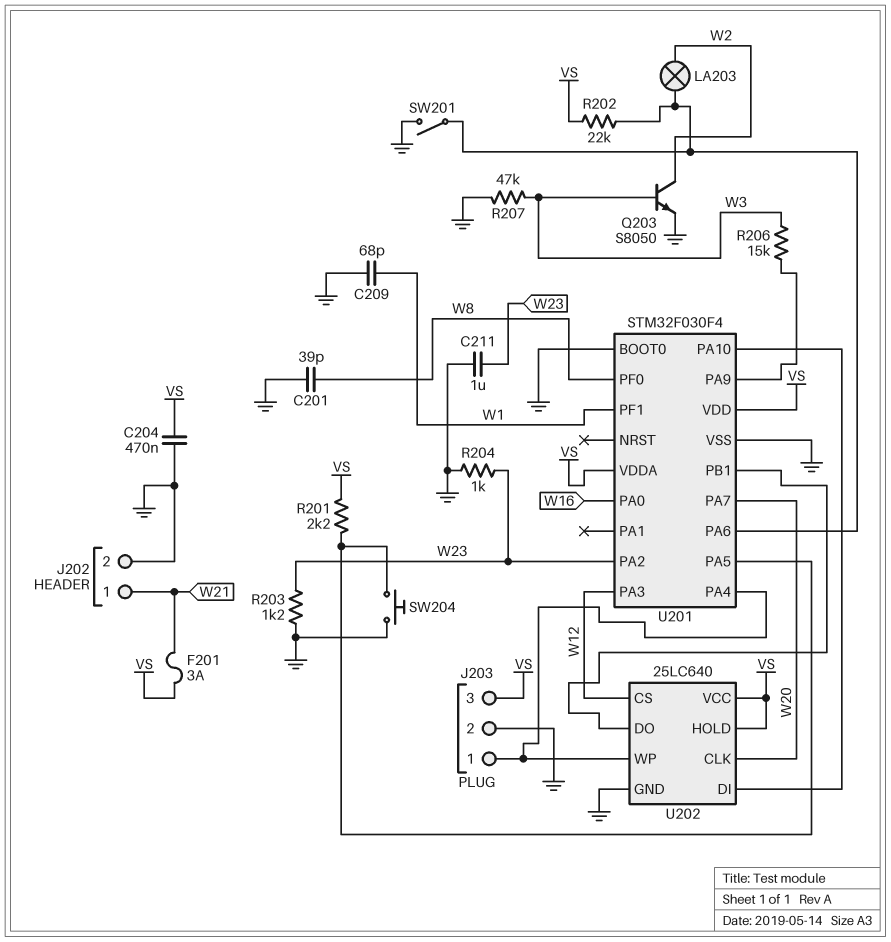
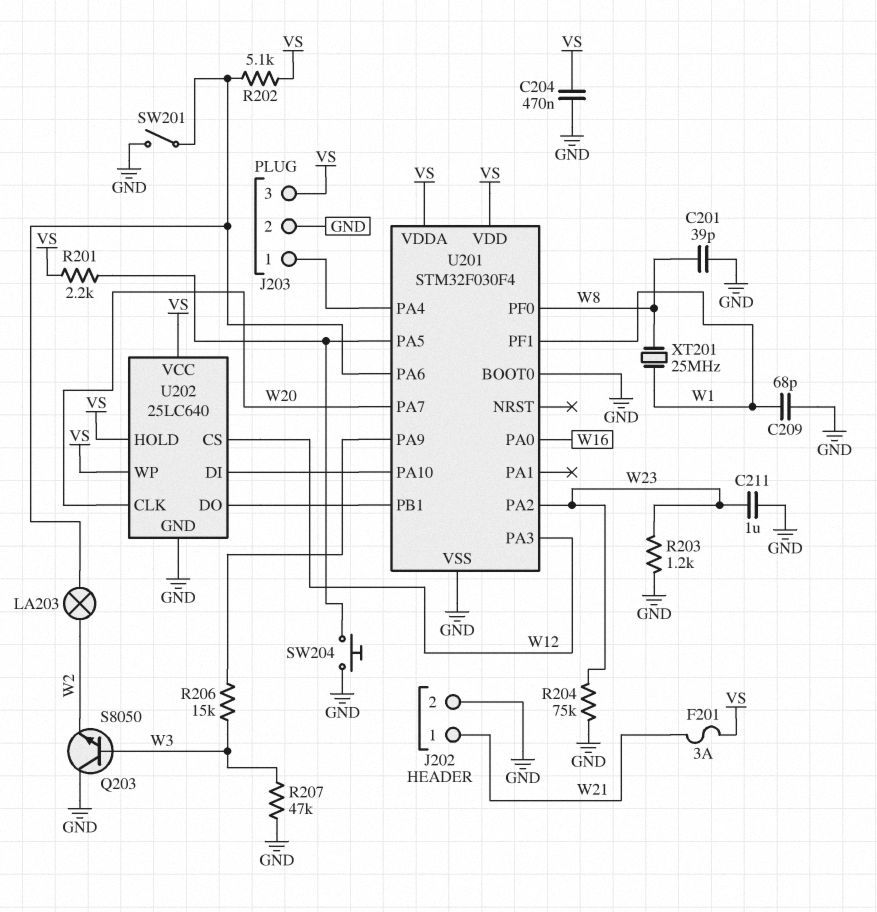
Q203: NPN S8050 (B W3, C W2, E GND) -> NPN S8050 (B W3, C GND, E W2)
R202: 22k (U201/PA6, VS) -> 5.1k (U201/PA6, VS)
R204: 1k (GND, W23) -> 75k (GND, W23)
U202 pin WP: J203/1 -> VS
XT201: none -> 25MHz (W1, W8)

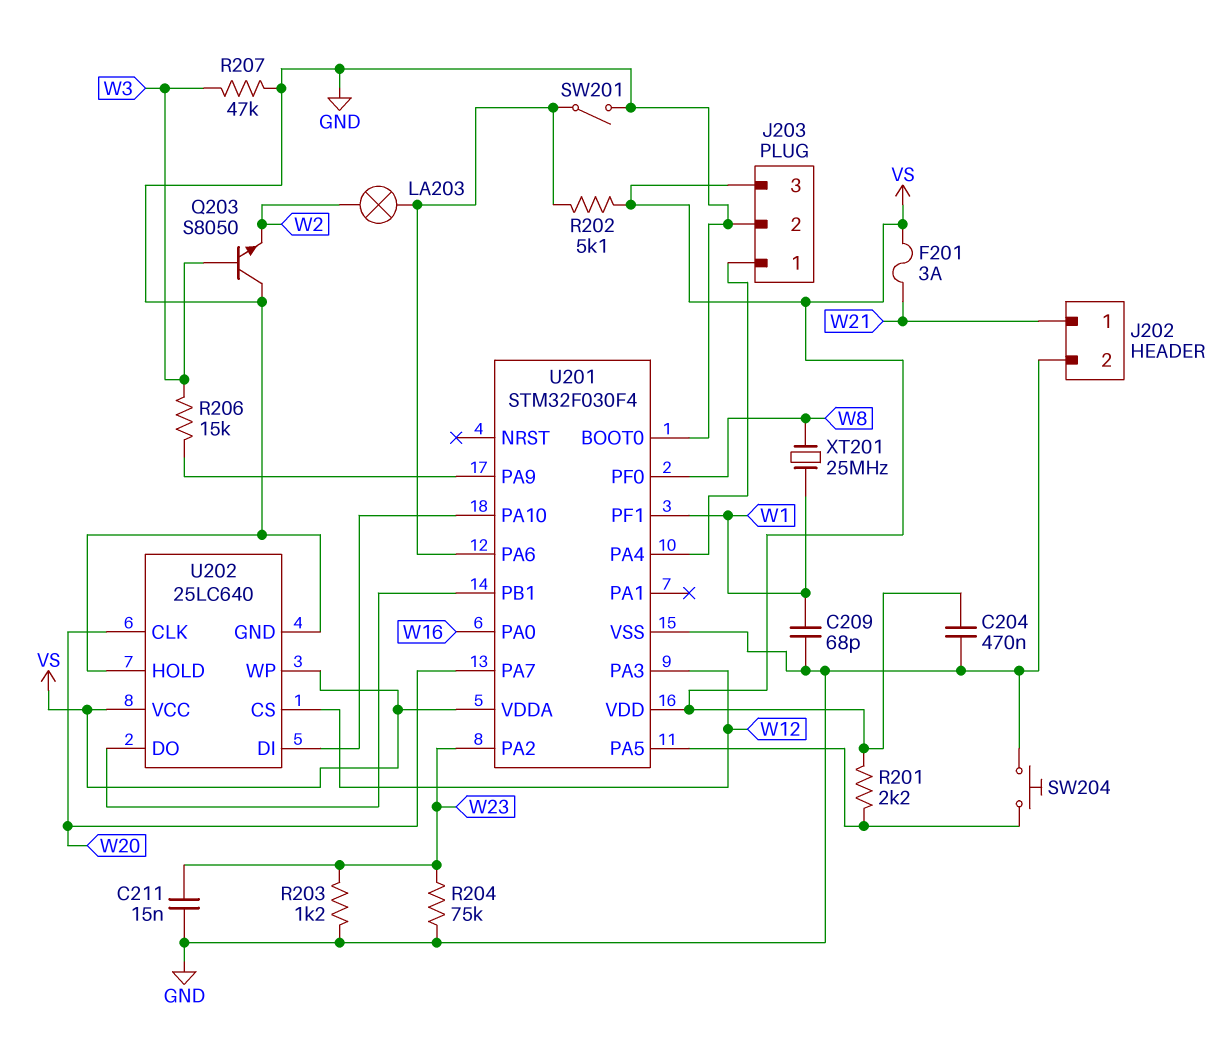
C201: 39pF (GND, W8) -> none
C211: 1uF (GND, W23) -> 15nF (GND, W23)
U202 pin HOLD: VS -> GND

